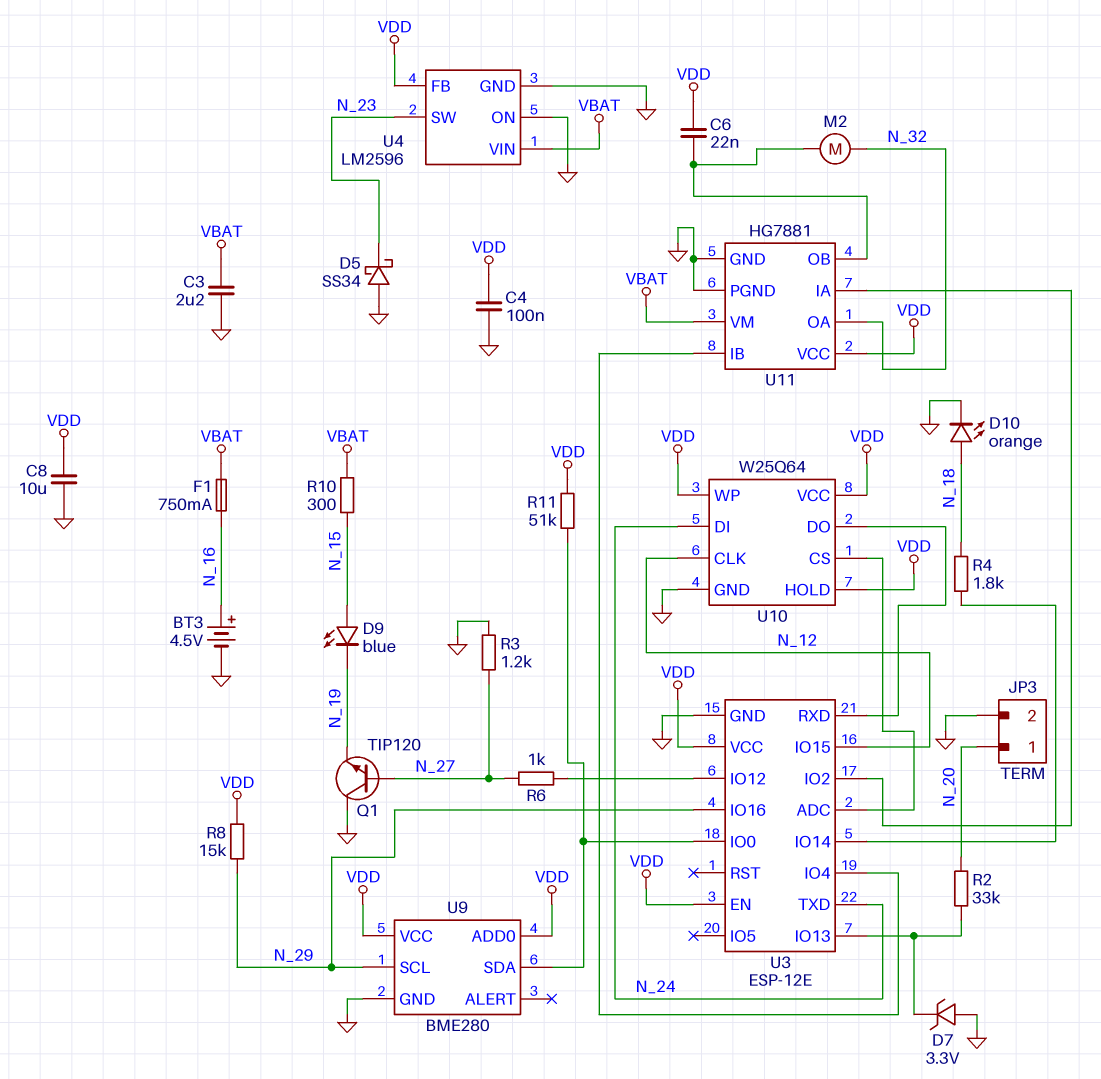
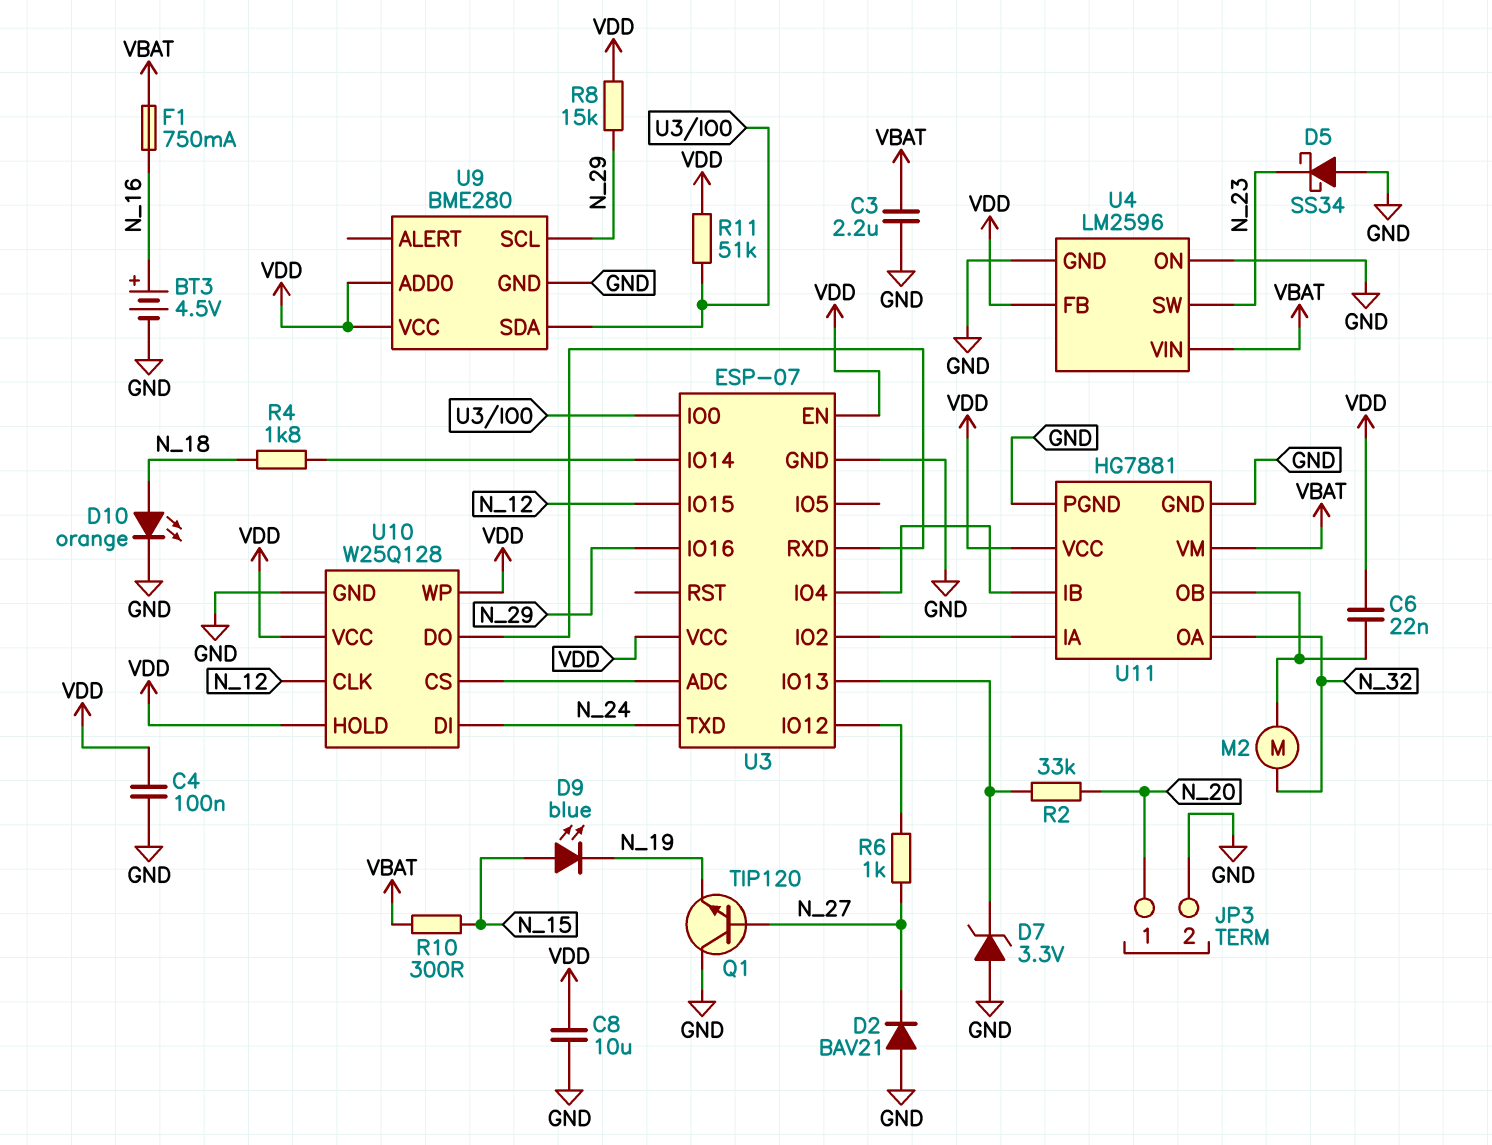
D2: none -> diode BAV21 (A GND, K N_27)
R3: 1.2k (GND, N_27) -> none
U3: ESP-12E -> ESP-07
U10: W25Q64 -> W25Q128

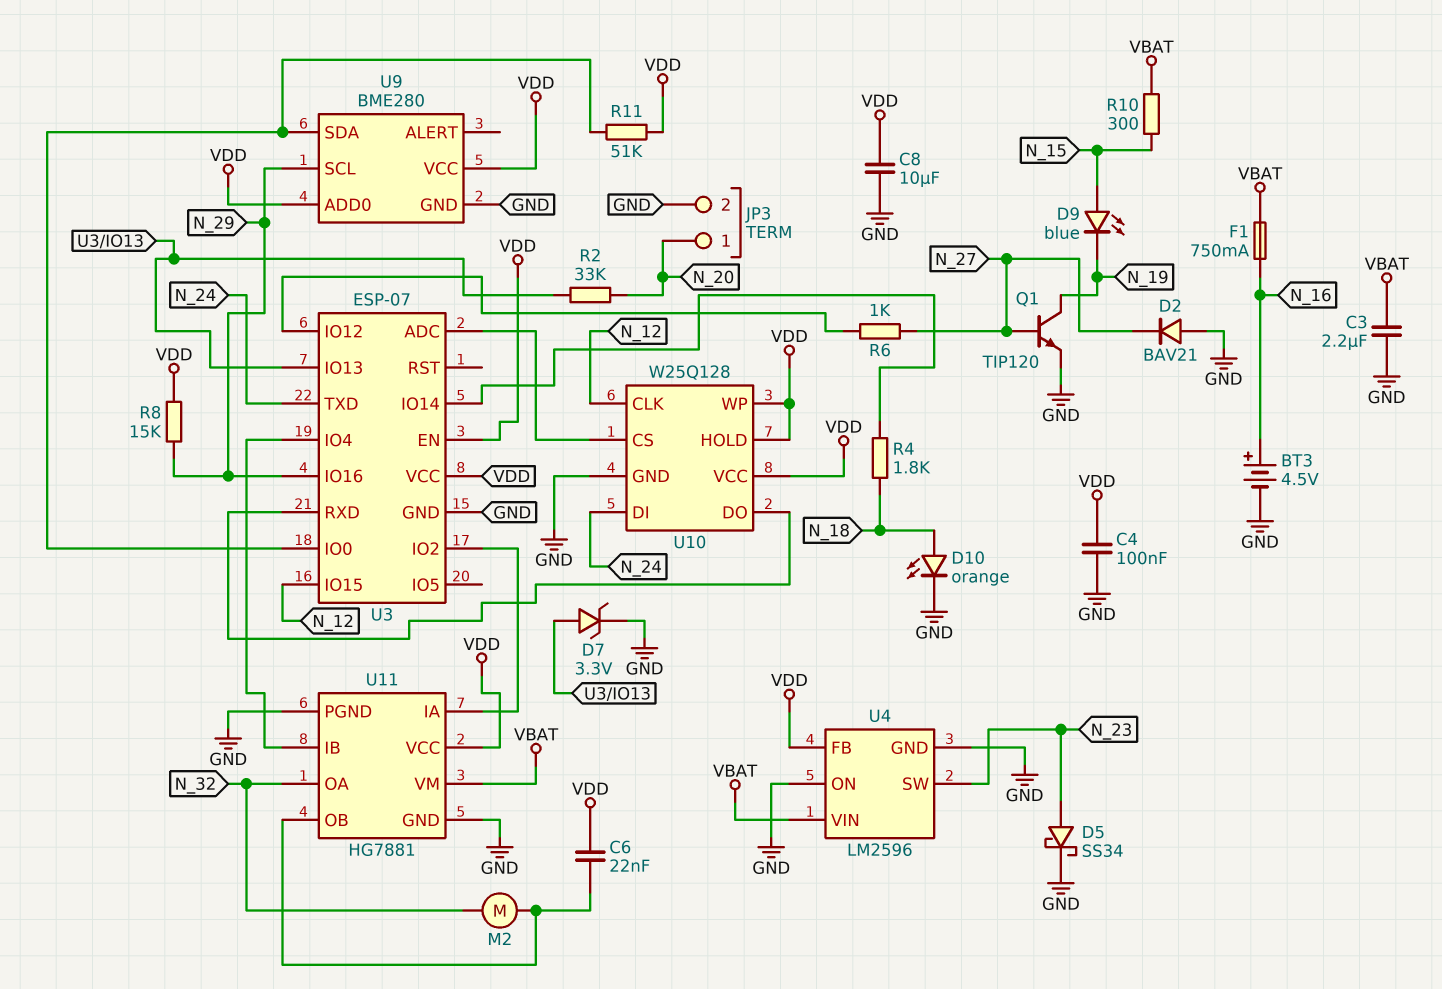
D5: schottky SS34 (A GND, K N_23) -> schottky SS34 (A N_23, K GND)
D7: zener 3.3V (A GND, K U3/IO13) -> zener 3.3V (A U3/IO13, K GND)
Q1: NPN TIP120 (B N_27, C GND, E N_19) -> NPN TIP120 (B N_27, C N_19, E GND)

